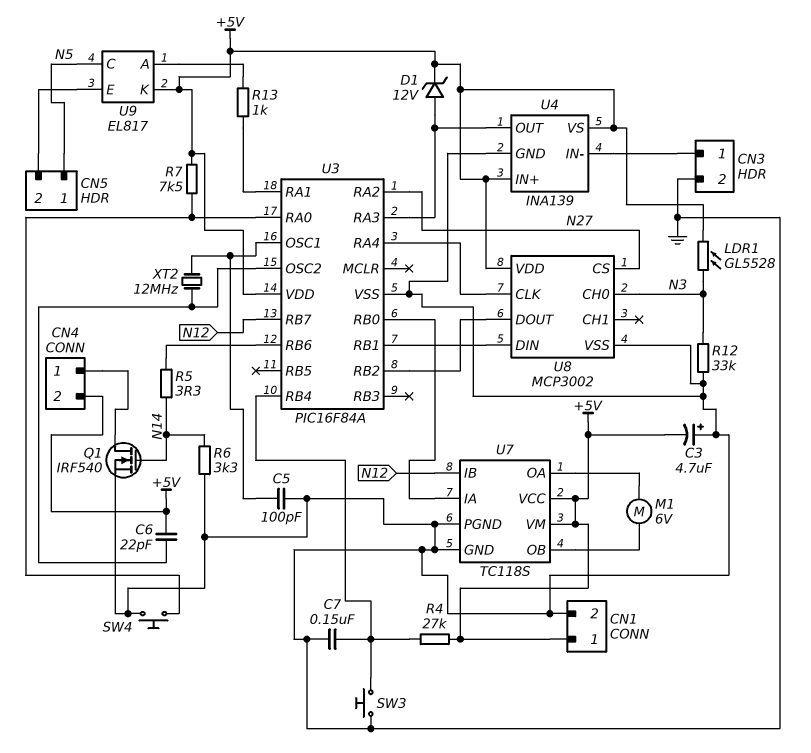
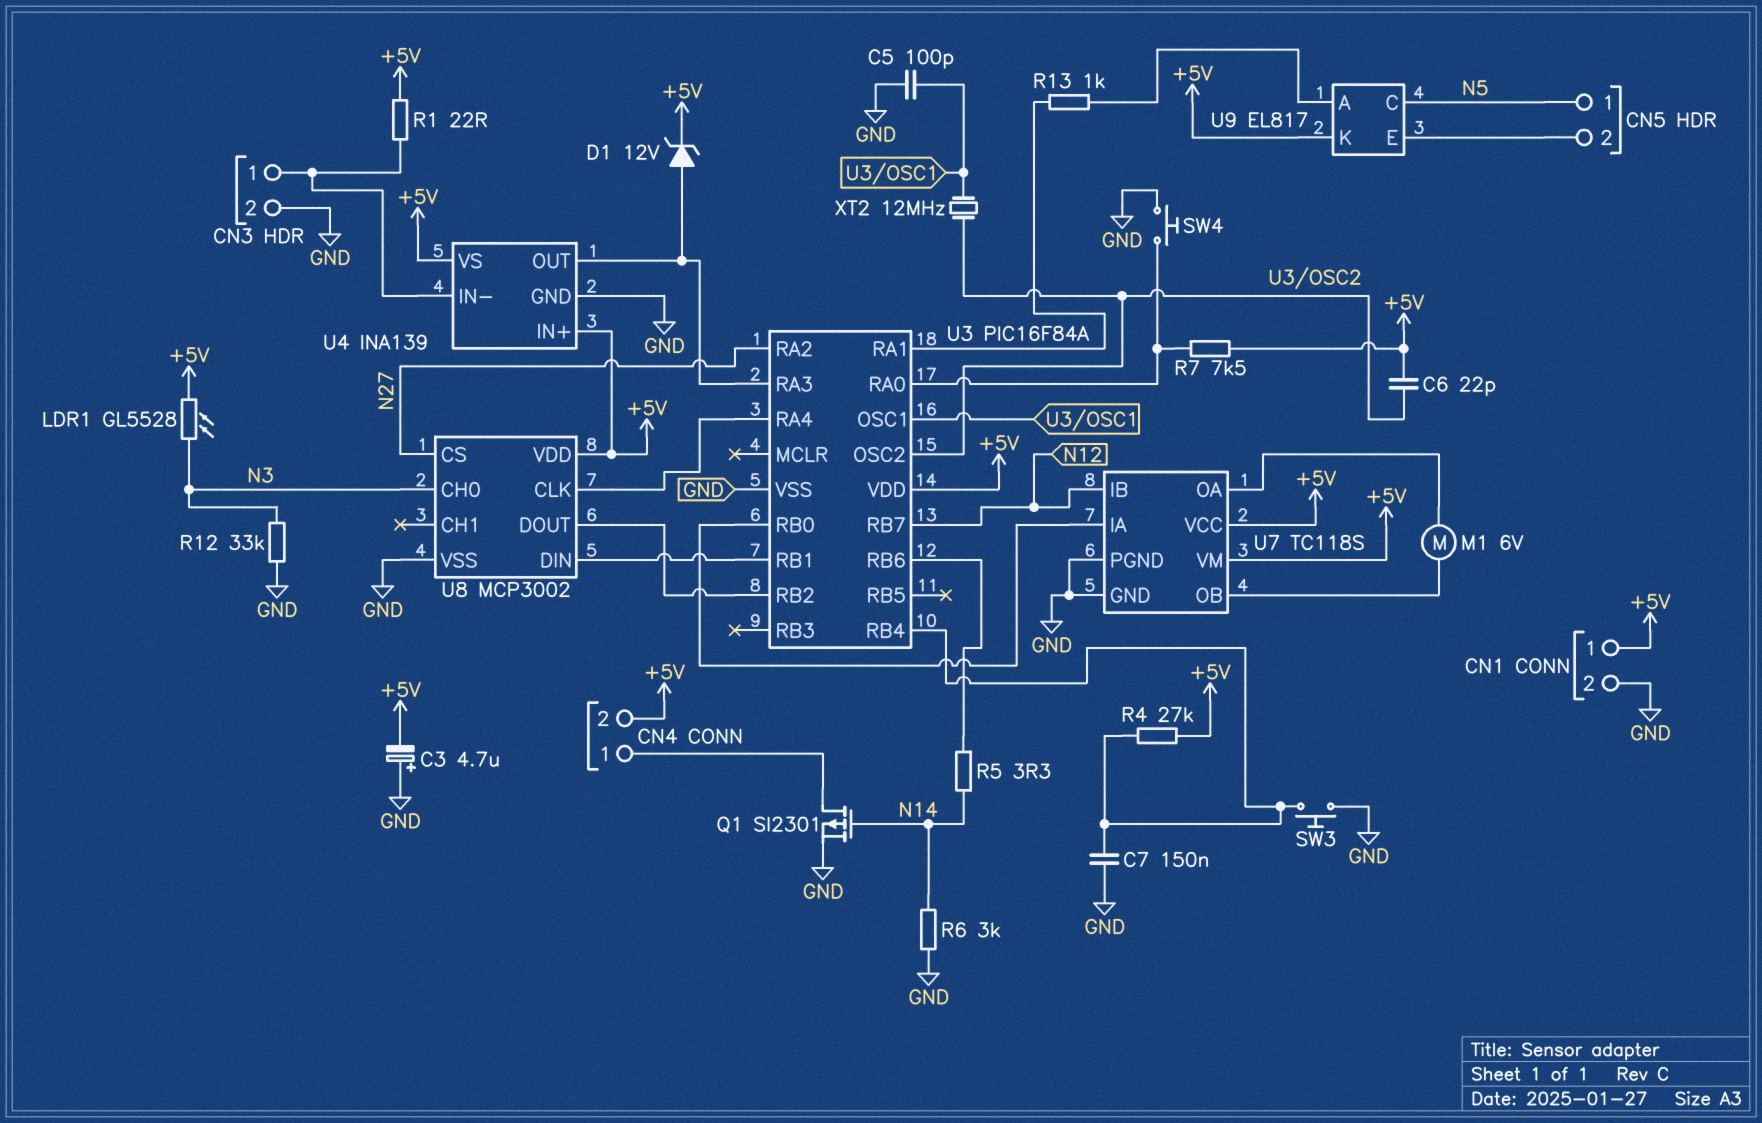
Q1: NMOS IRF540 (G N14, D CN4/1, S GND) -> PMOS SI2301 (G N14, D CN4/1, S GND)
R1: none -> 22 (+5V, CN3/1)
R6: 3.3k (GND, N14) -> 3k (GND, N14)

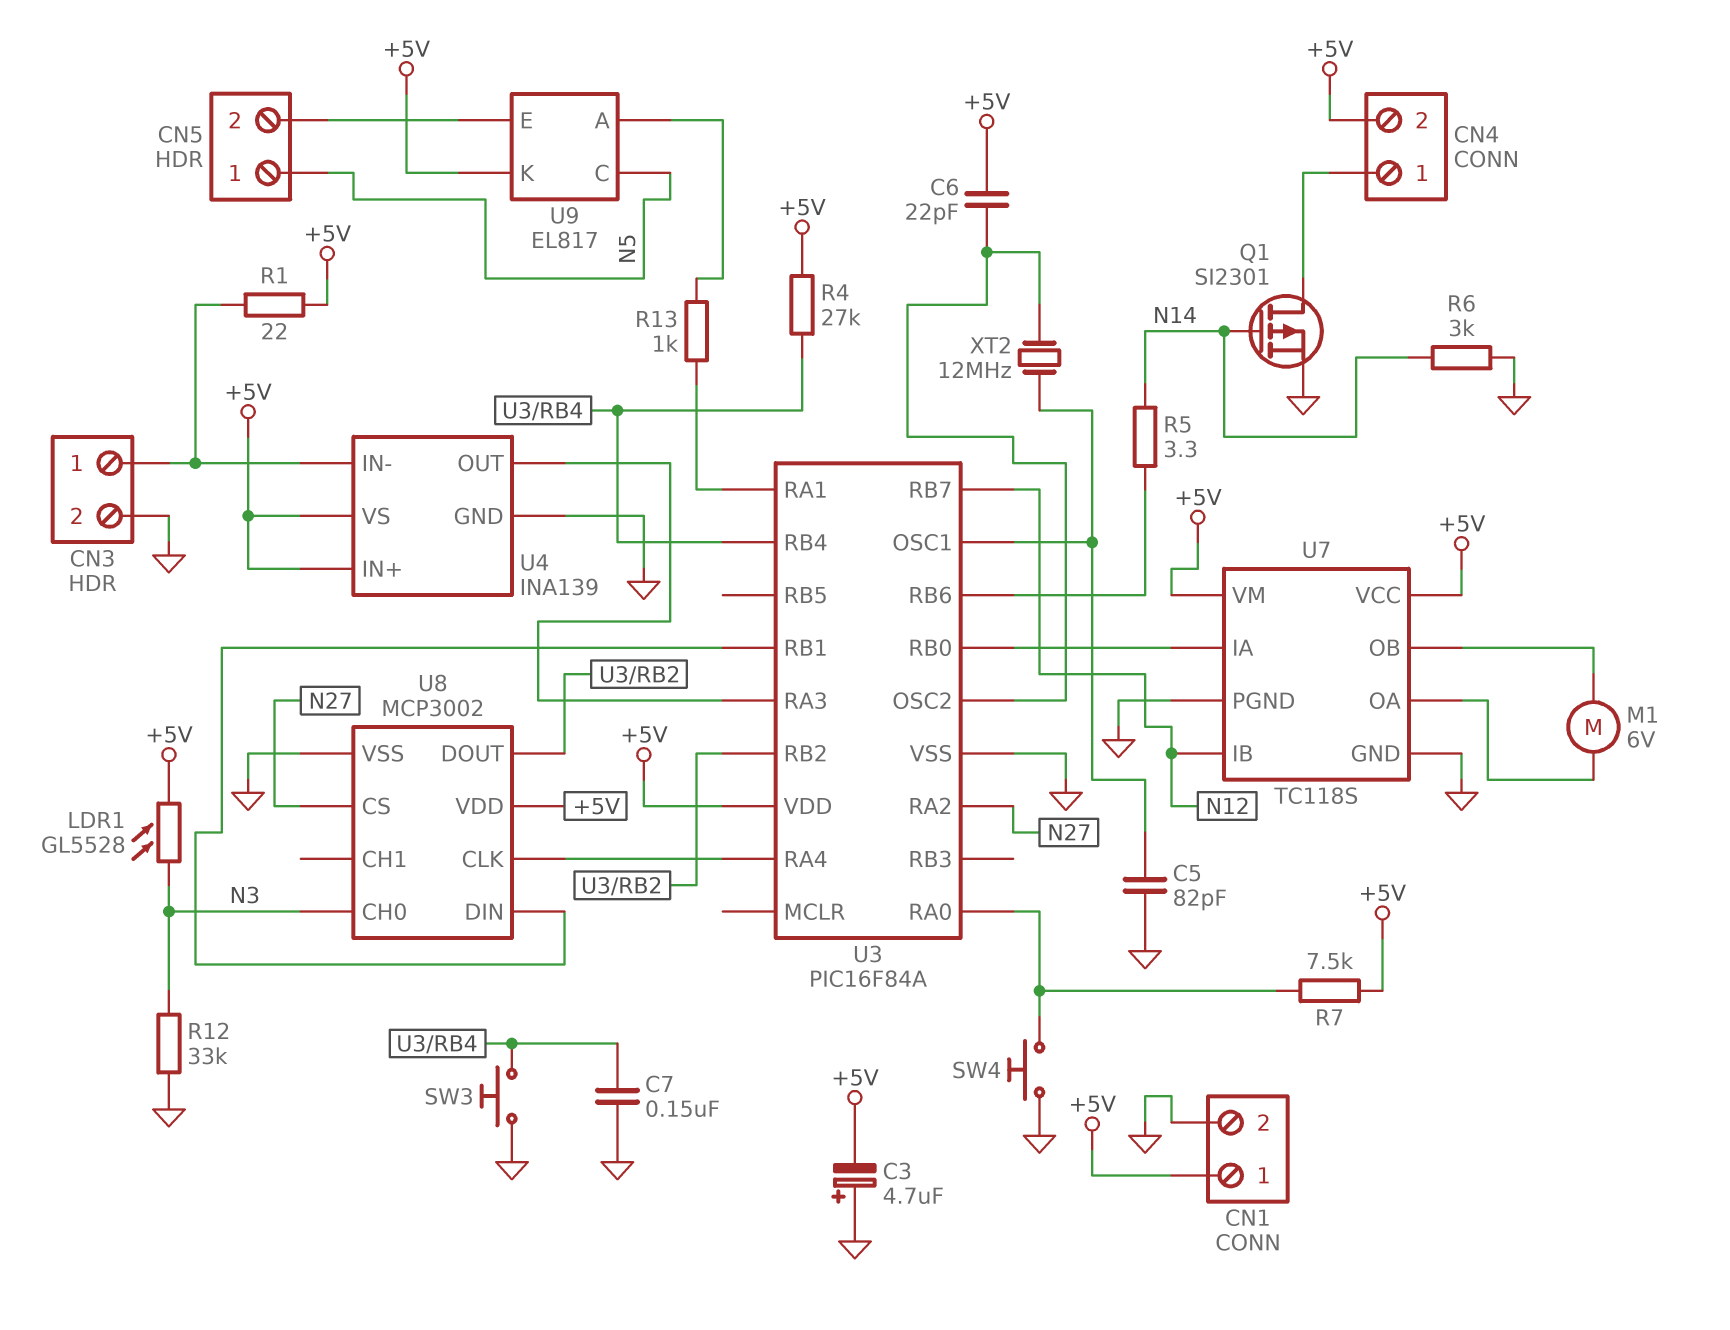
C5: 100pF (GND, U3/OSC1) -> 82pF (GND, U3/OSC1)
D1: zener 12V (A U3/RA3, K +5V) -> none

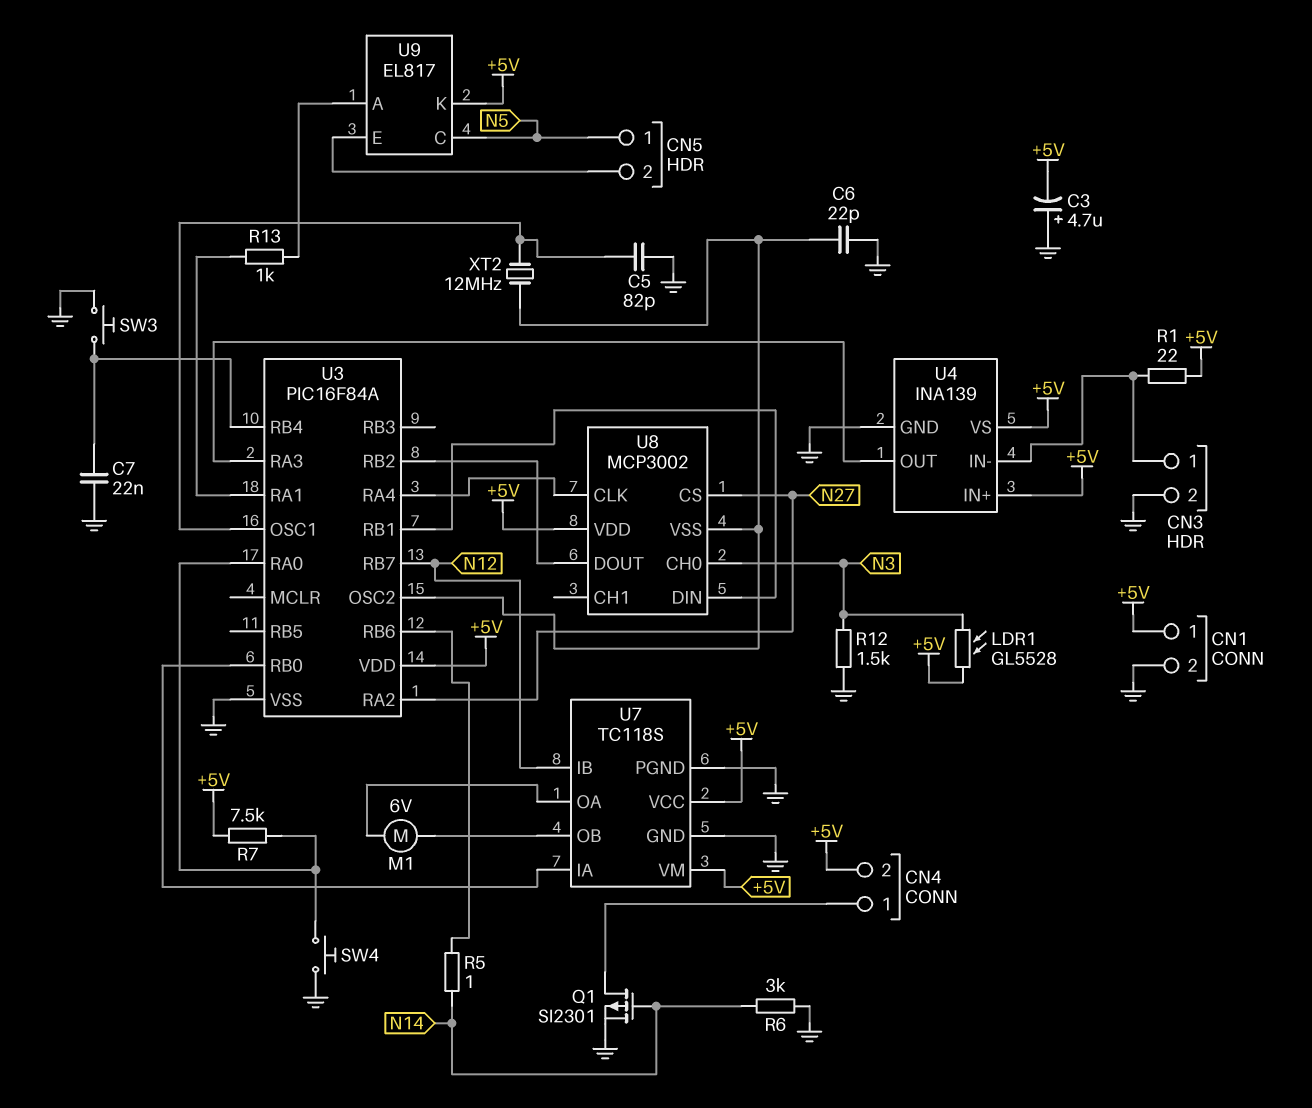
C6: 22pF (+5V, U3/OSC2) -> 22pF (GND, U3/OSC2)
C7: 150nF (GND, U3/RB4) -> 22nF (GND, U3/RB4)
R4: 27k (+5V, U3/RB4) -> none
R5: 3.3 (N14, U3/RB6) -> 1 (N14, U3/RB6)
R12: 33k (GND, N3) -> 1.5k (GND, N3)
U8 pin VSS: GND -> U3/OSC2

